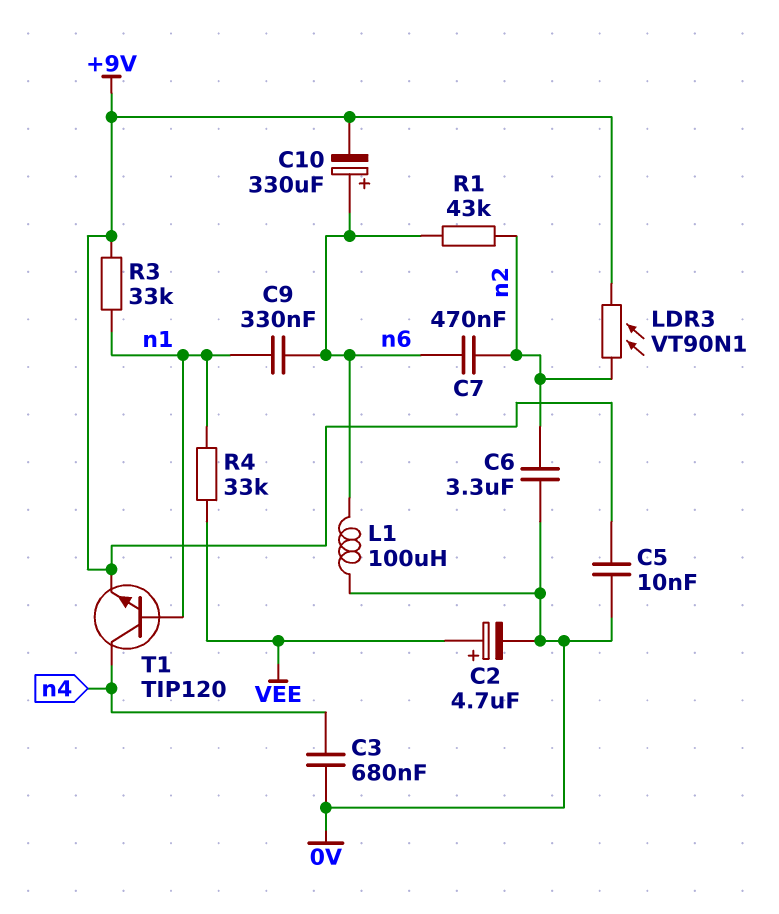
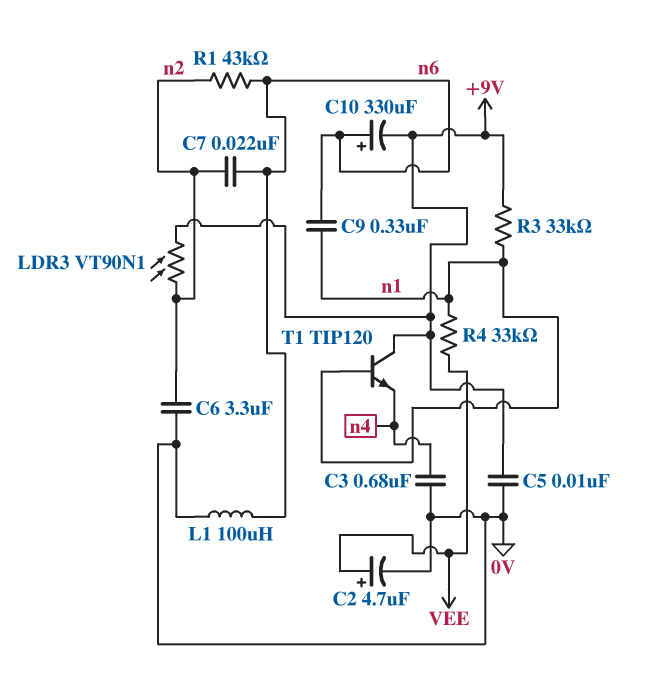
C7: 470nF (n2, n6) -> 22nF (n2, n6)
T1: NPN TIP120 (B n1, C n4, E +9V) -> NPN TIP120 (B n1, C +9V, E n4)

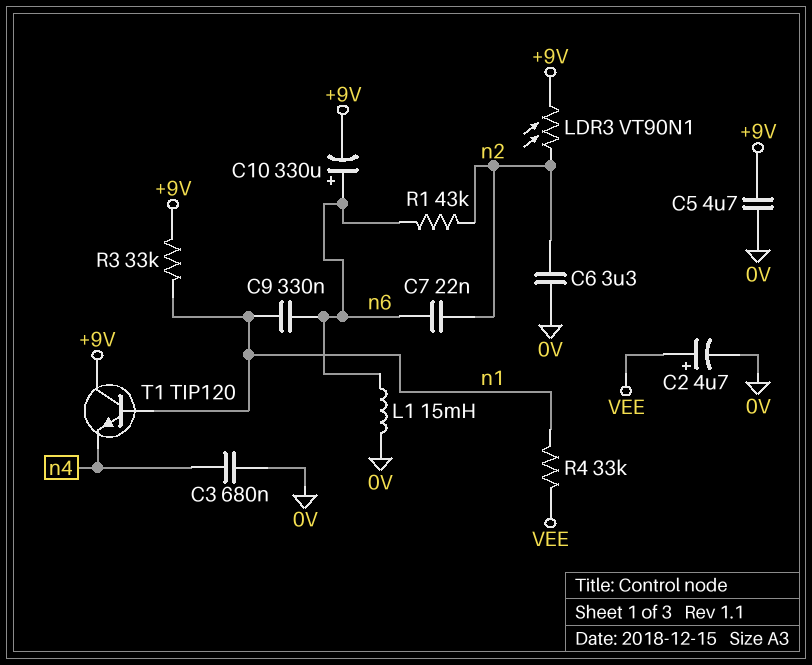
C5: 10nF (+9V, 0V) -> 4.7uF (+9V, 0V)
L1: 100uH (0V, n6) -> 15mH (0V, n6)

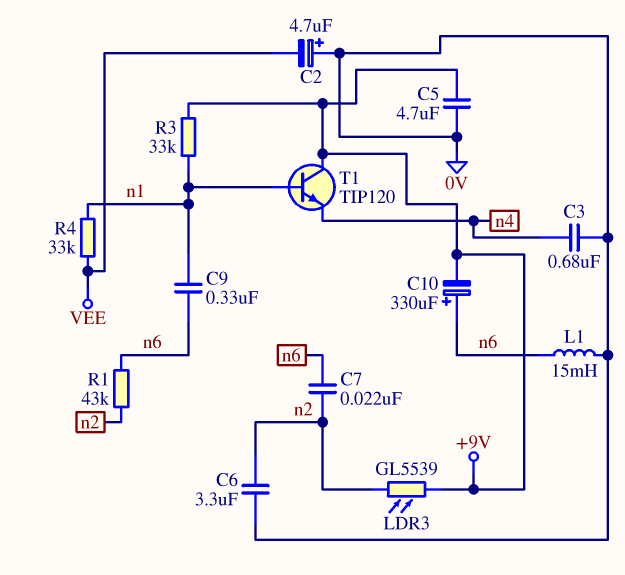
C2: 4.7uF (plus VEE, minus 0V) -> 4.7uF (plus 0V, minus VEE)
LDR3: VT90N1 (+9V, n2) -> GL5539 (+9V, n2)

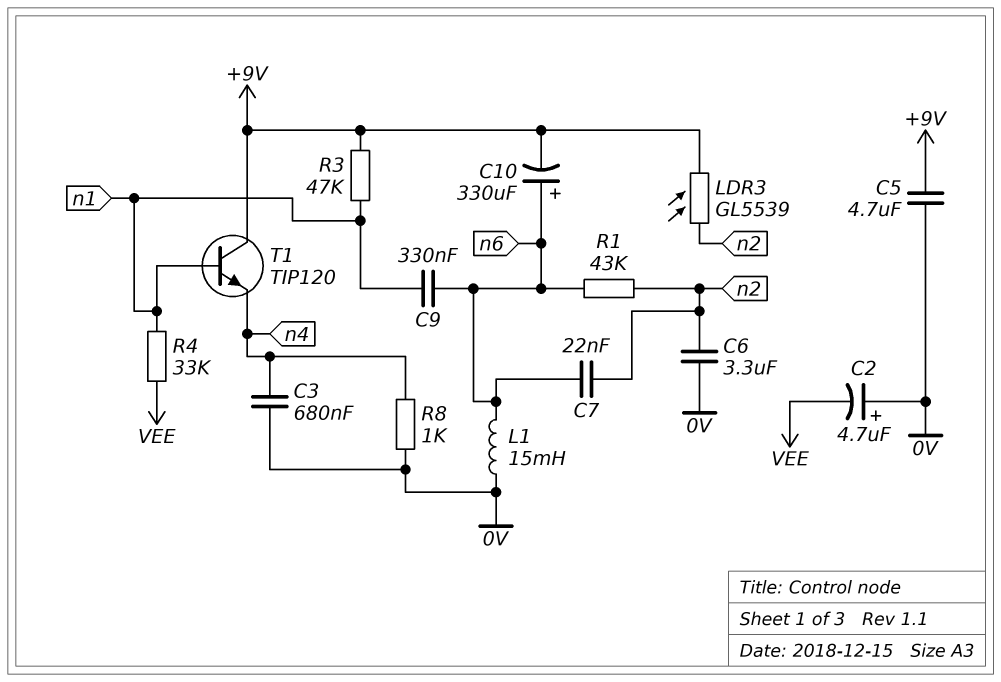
R3: 33k (+9V, n1) -> 47k (+9V, n1)
R8: none -> 1k (0V, n4)

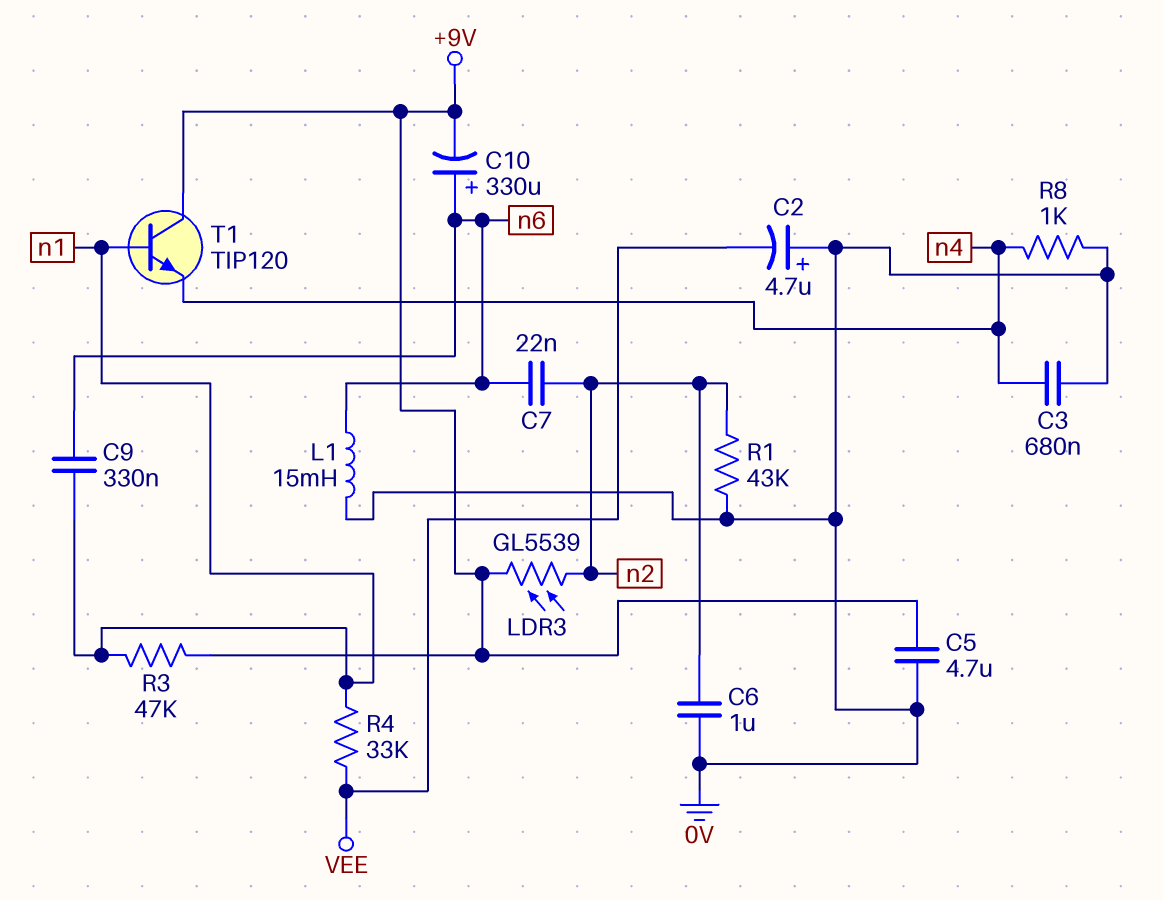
C6: 3.3uF (0V, n2) -> 1uF (0V, n2)
R1: 43k (n2, n6) -> 43k (0V, n2)

